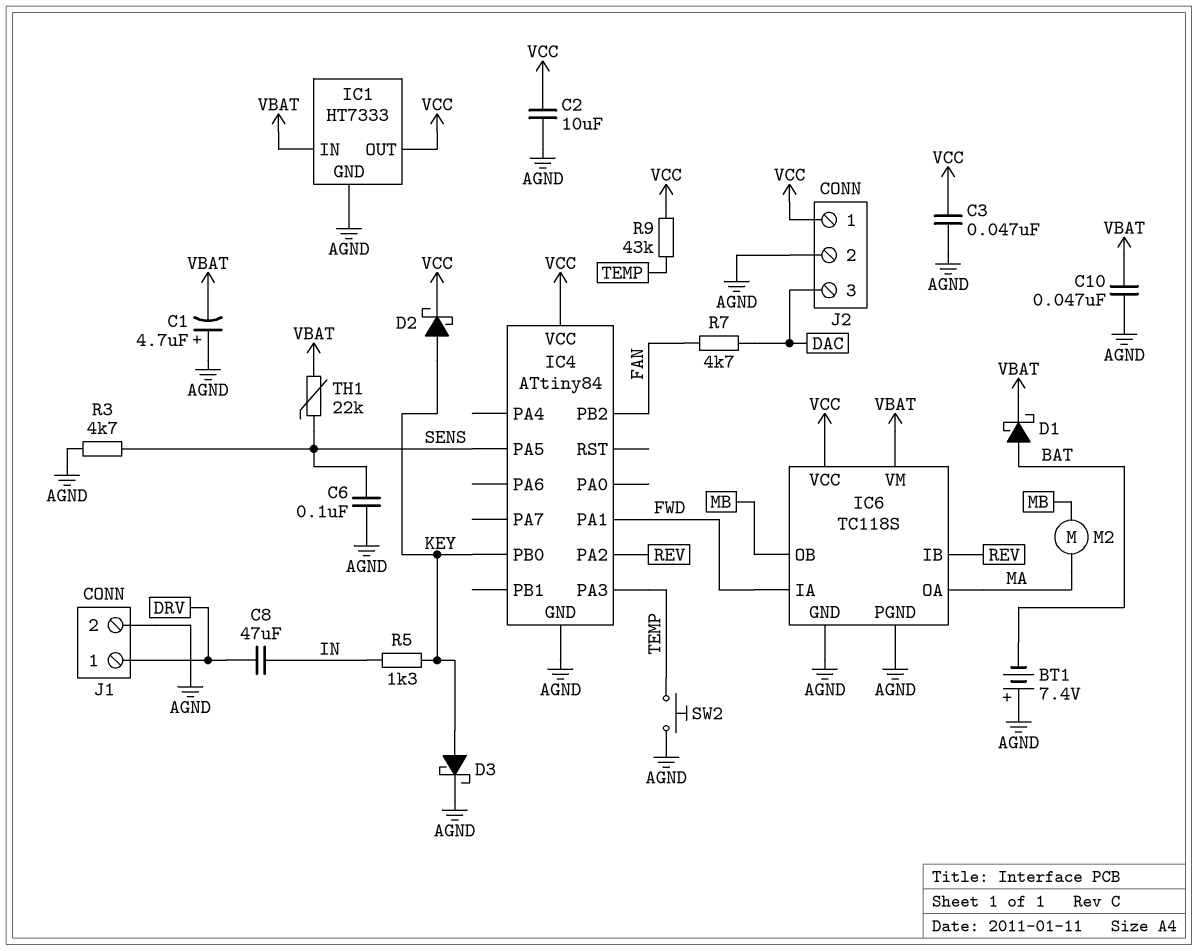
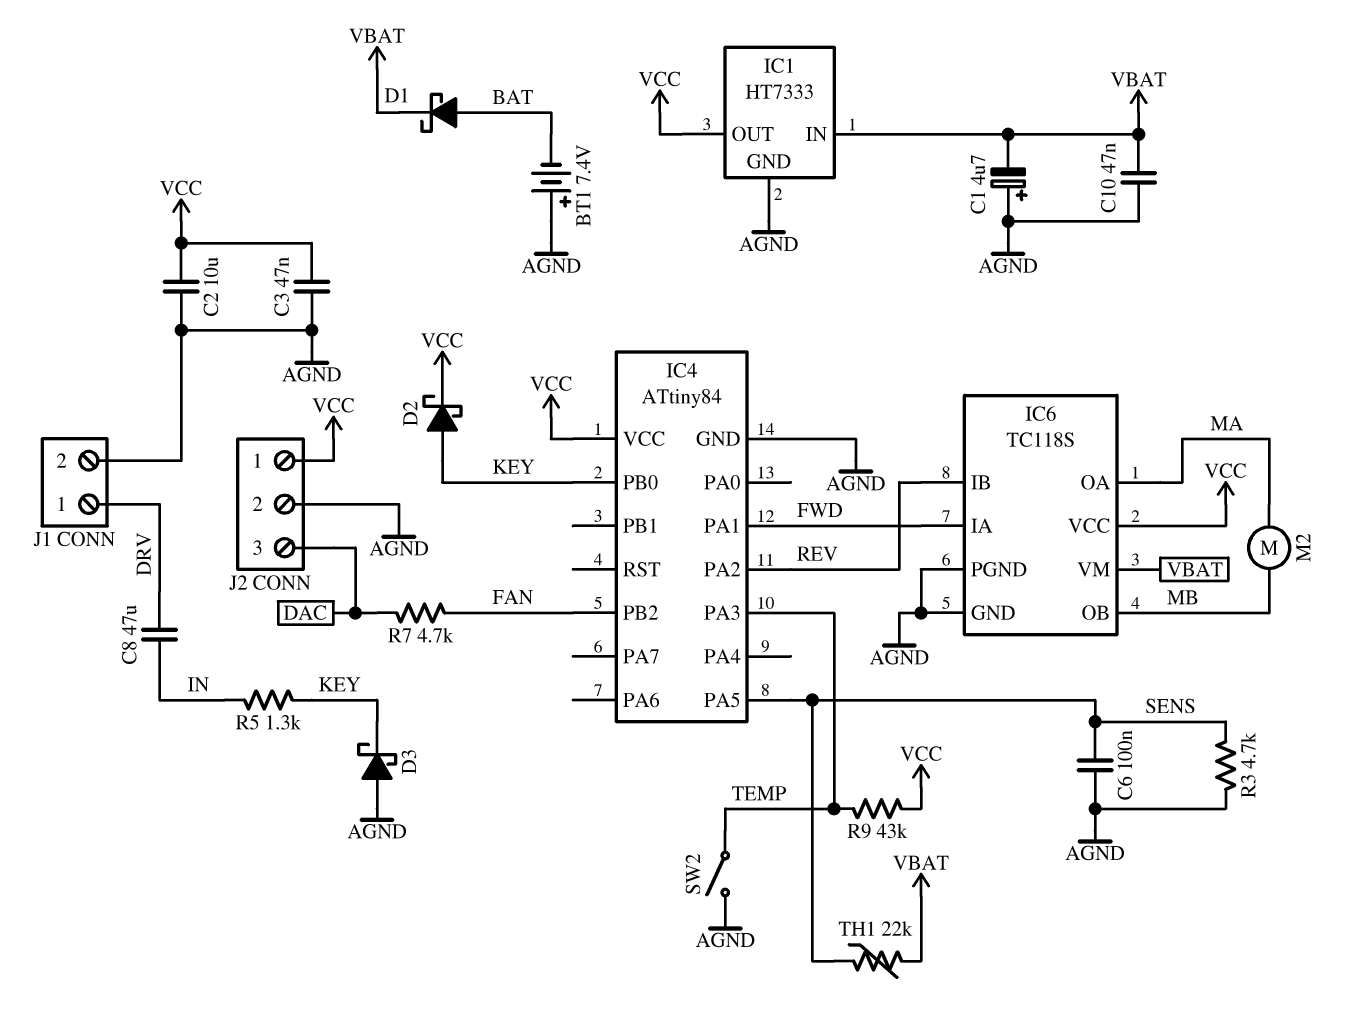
D3: schottky (A KEY, K AGND) -> schottky (A AGND, K KEY)
SW2: button (AGND, TEMP) -> switch (AGND, TEMP)

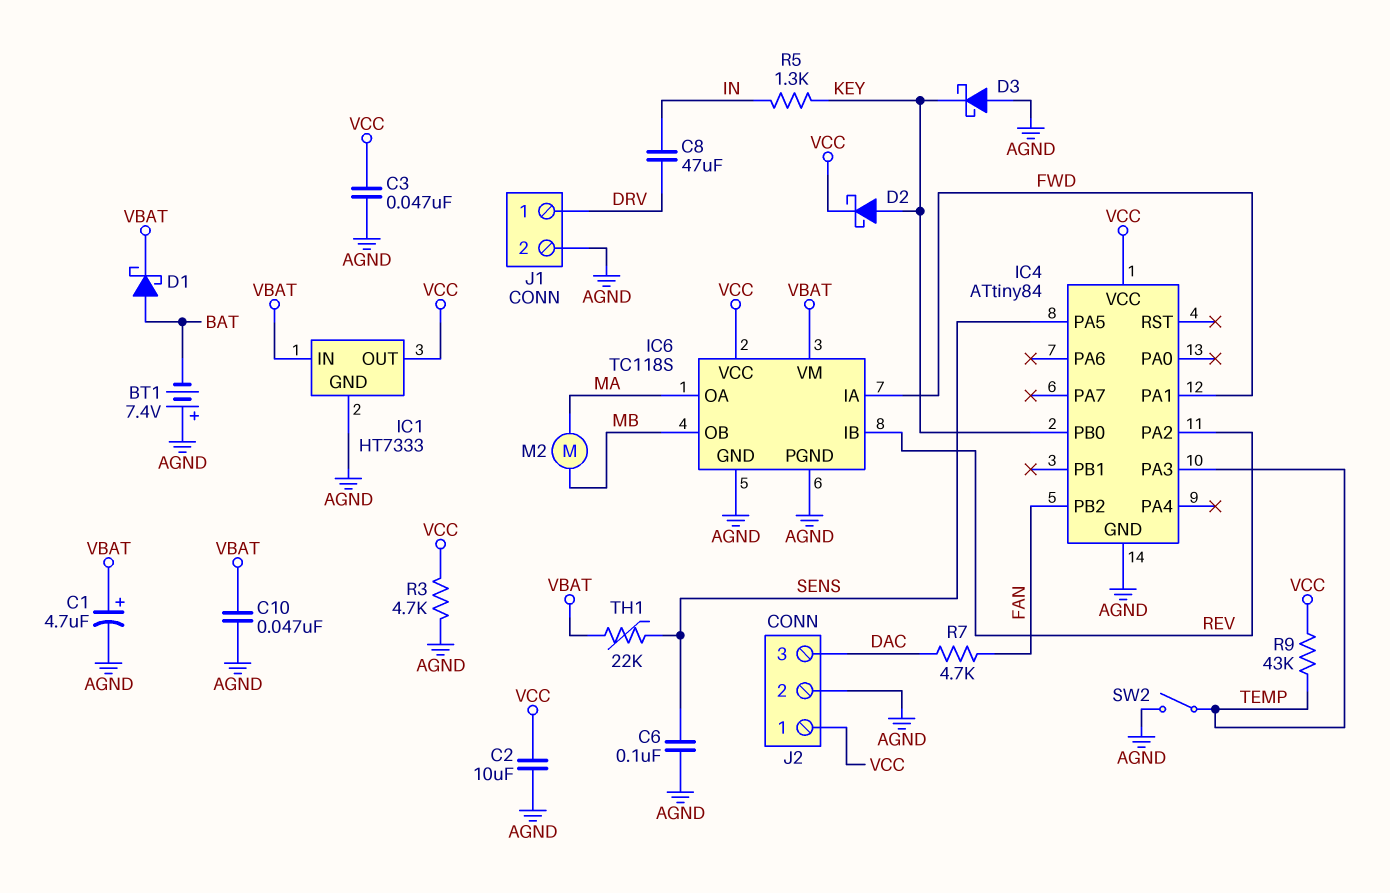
C1: 4.7uF (plus AGND, minus VBAT) -> 4.7uF (plus VBAT, minus AGND)
R3: 4.7k (AGND, SENS) -> 4.7k (AGND, VCC)

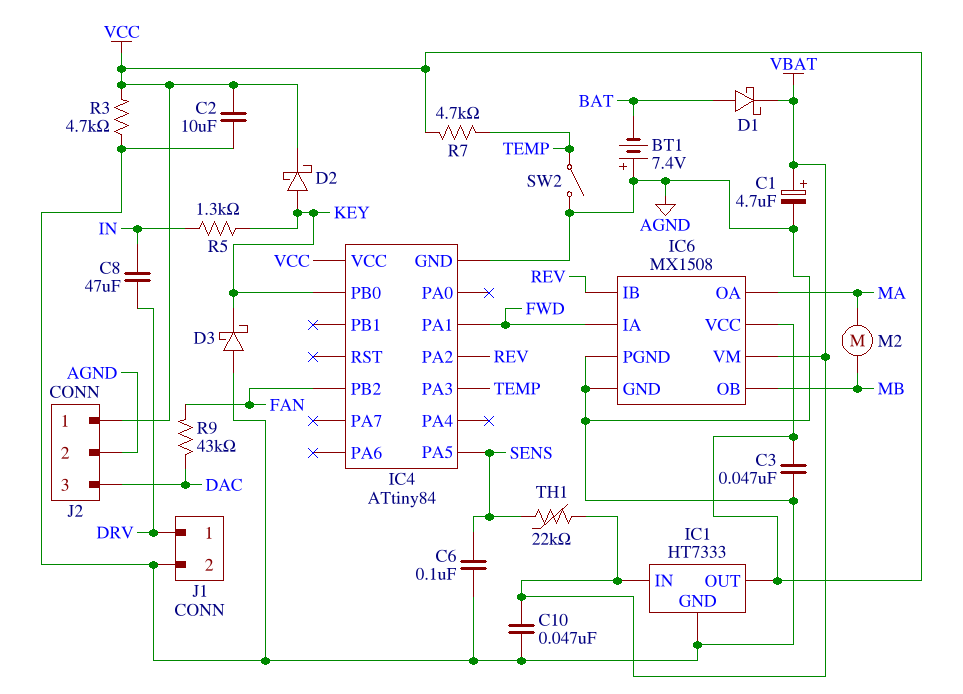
IC6: TC118S -> MX1508
R7: 4.7k (DAC, FAN) -> 4.7k (TEMP, VCC)
R9: 43k (TEMP, VCC) -> 43k (DAC, FAN)

